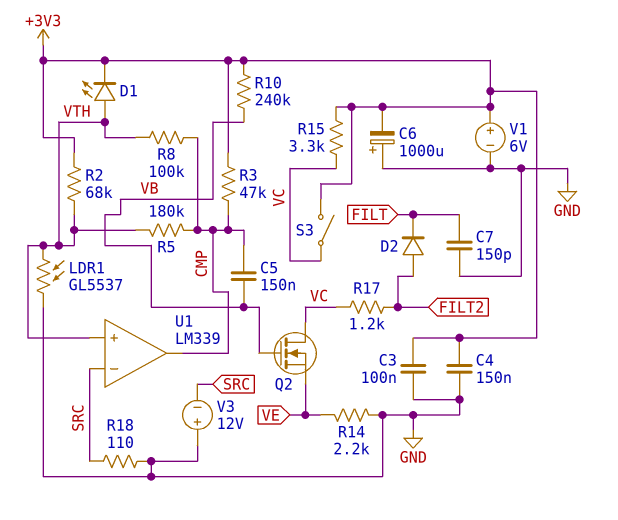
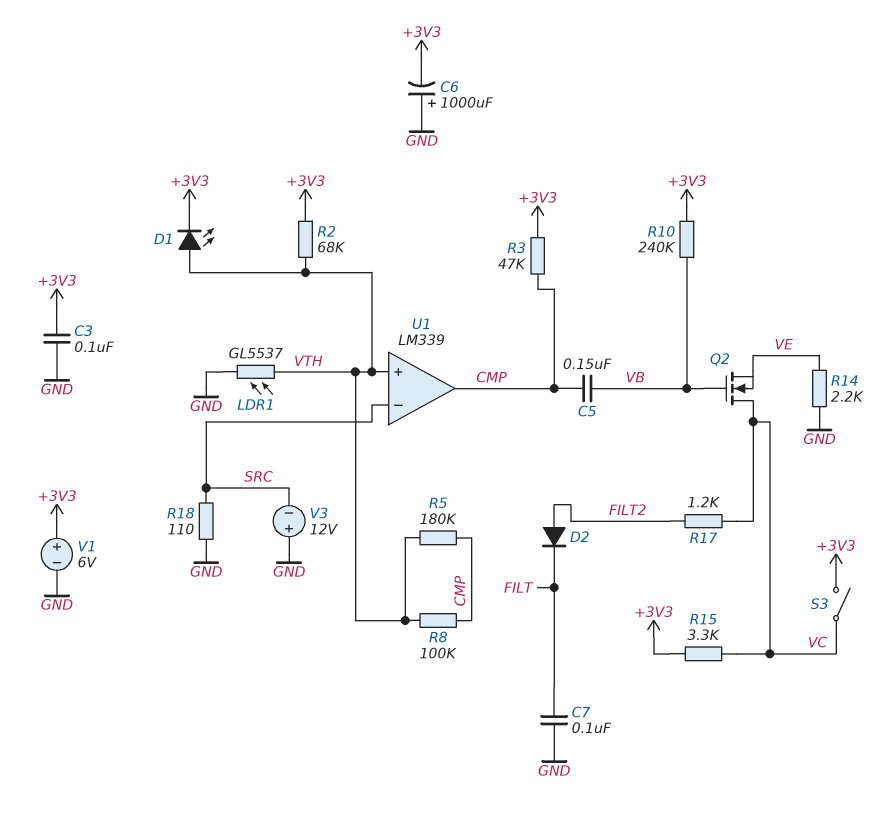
C4: 150nF (+3V3, GND) -> none
C7: 150pF (FILT, GND) -> 100nF (FILT, GND)

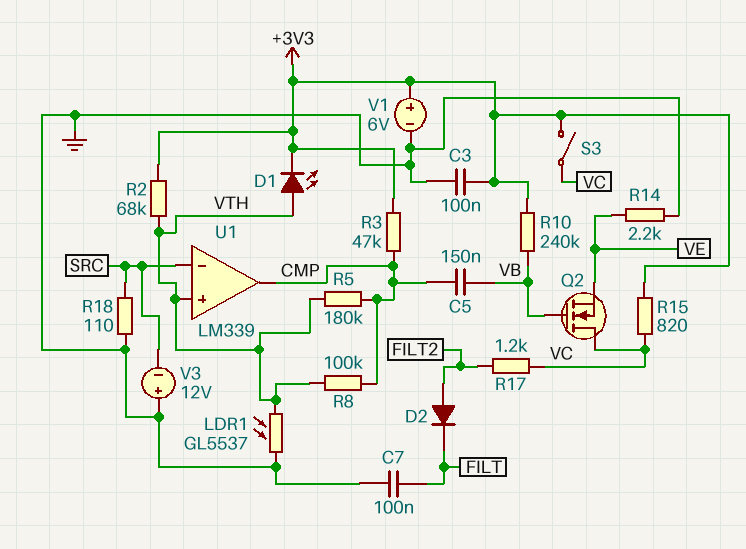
C6: 1000uF (plus GND, minus +3V3) -> none
R15: 3.3k (+3V3, VC) -> 820 (+3V3, VC)

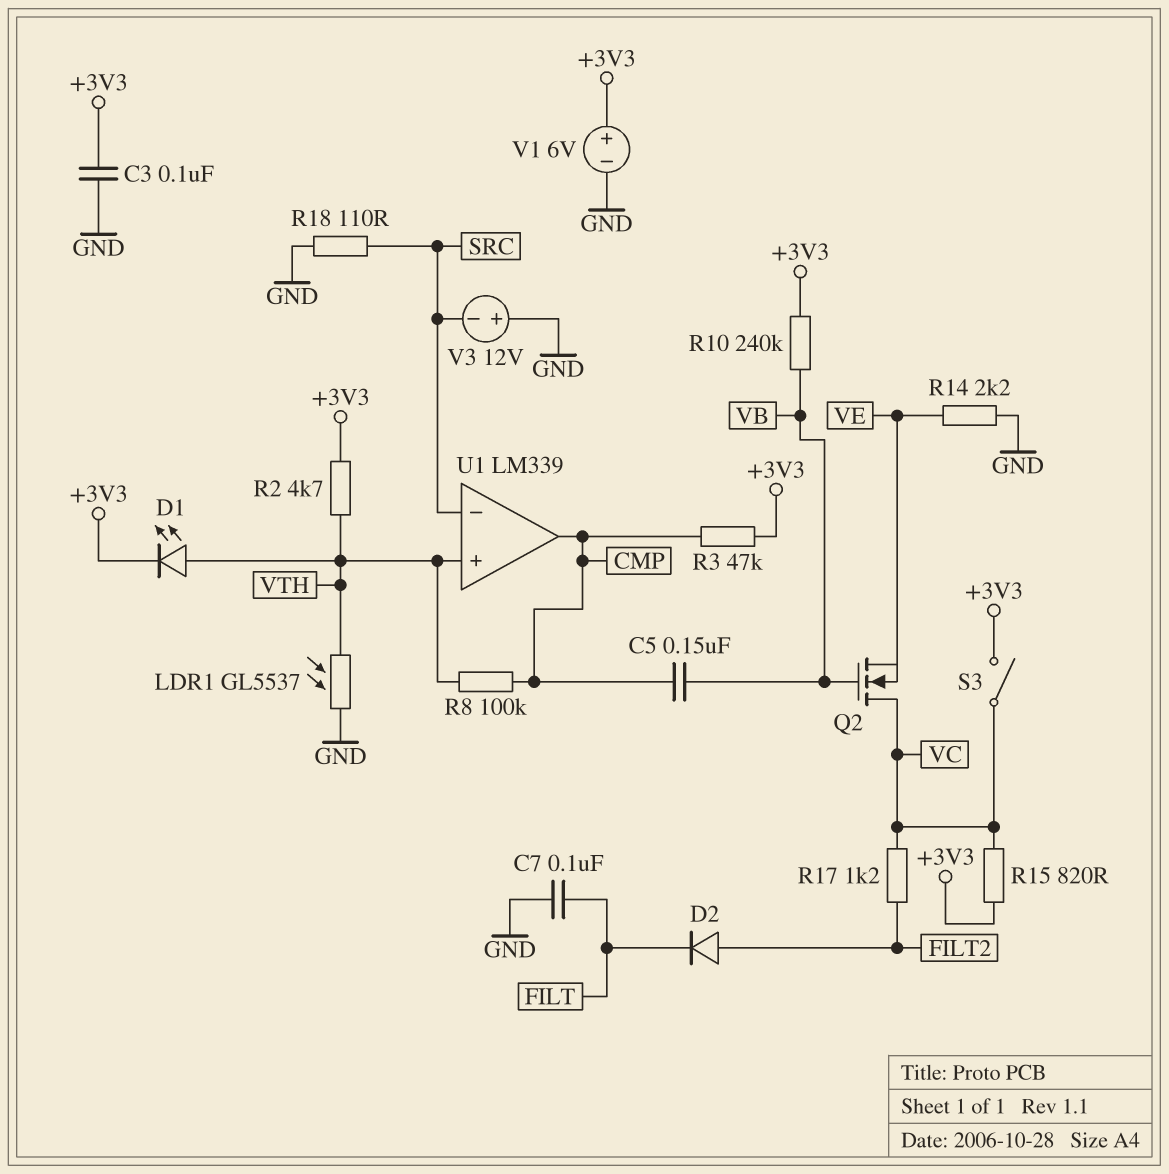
R2: 68k (+3V3, VTH) -> 4.7k (+3V3, VTH)
R5: 180k (CMP, VTH) -> none

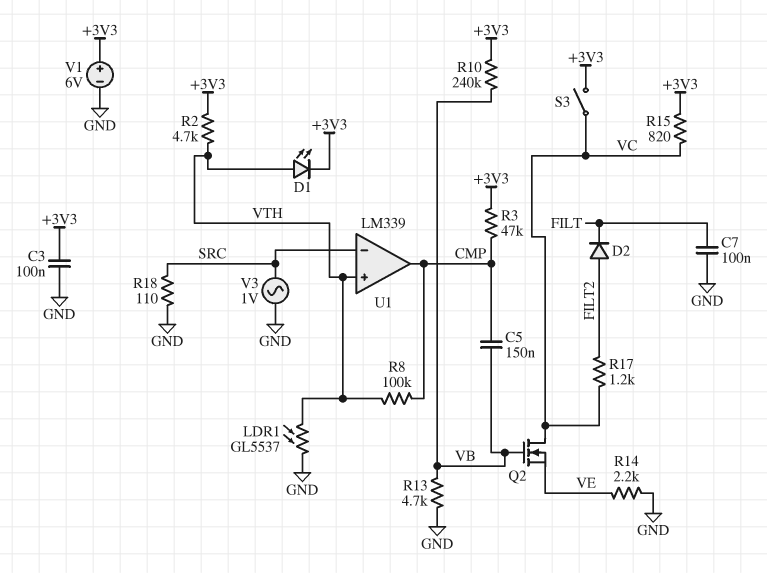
R13: none -> 4.7k (GND, VB)
V3: 12V (plus GND, minus SRC) -> AC 1V (GND, SRC)

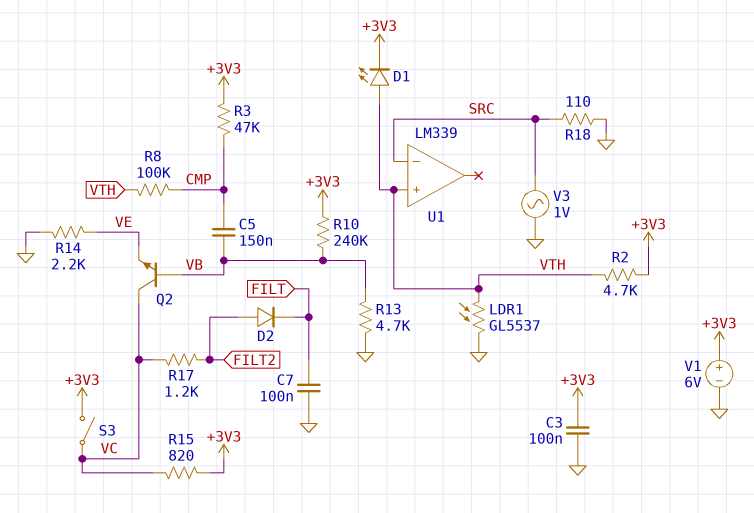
Q2: NMOS (G VB, D VC, S VE) -> NPN (B VB, C VC, E VE)
U1 pin out: CMP -> none

